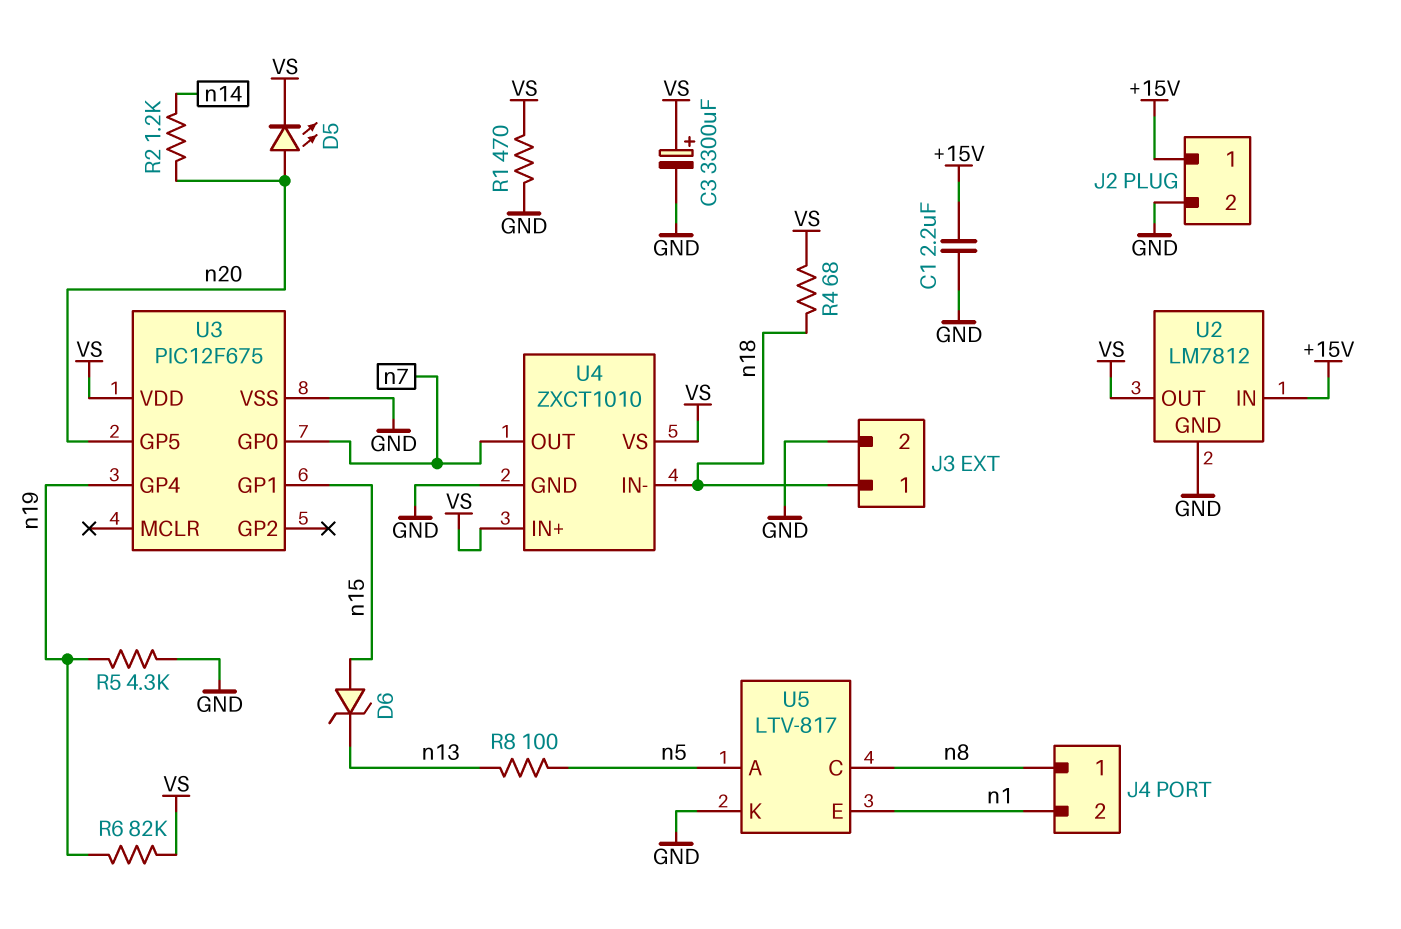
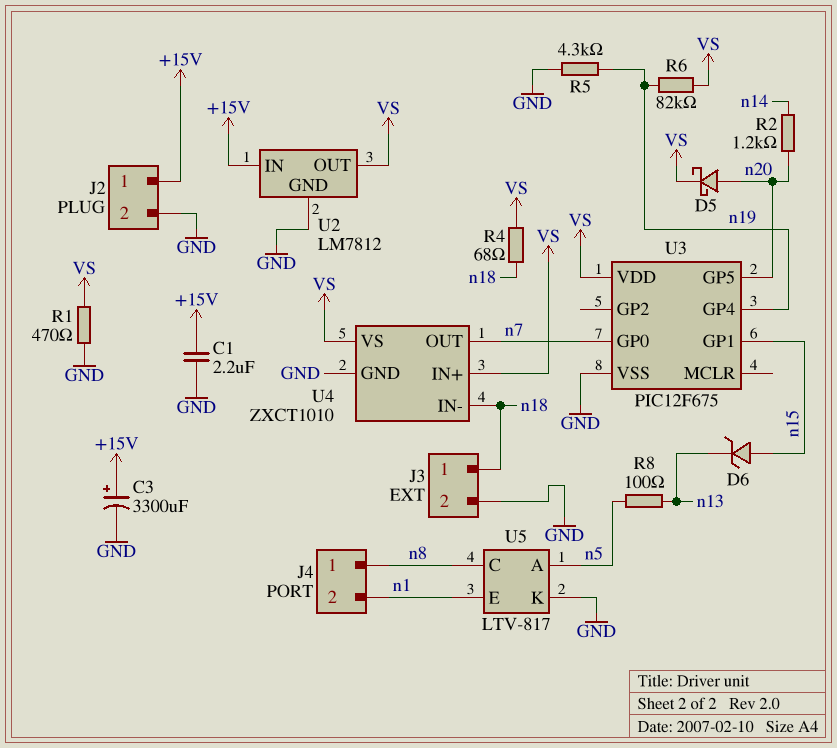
C3: 3300uF (plus VS, minus GND) -> 3300uF (plus +15V, minus GND)
D5: LED (A n20, K VS) -> schottky (A n20, K VS)

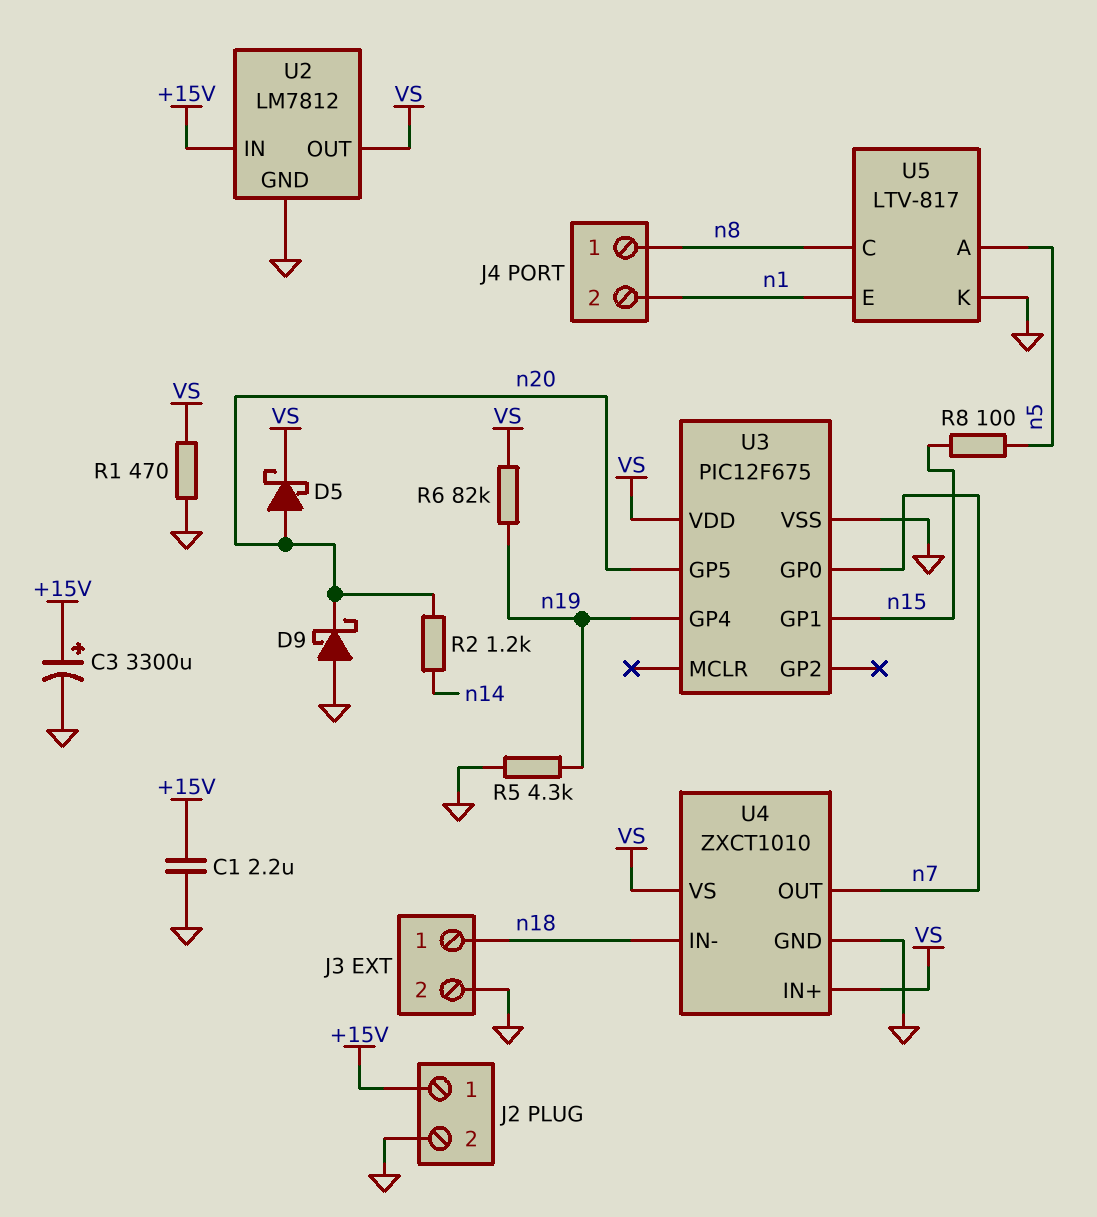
D6: zener (A n15, K n13) -> none
D9: none -> schottky (A GND, K n20)
R4: 68 (VS, n18) -> none
R8: 100 (n5, n13) -> 100 (n5, n15)

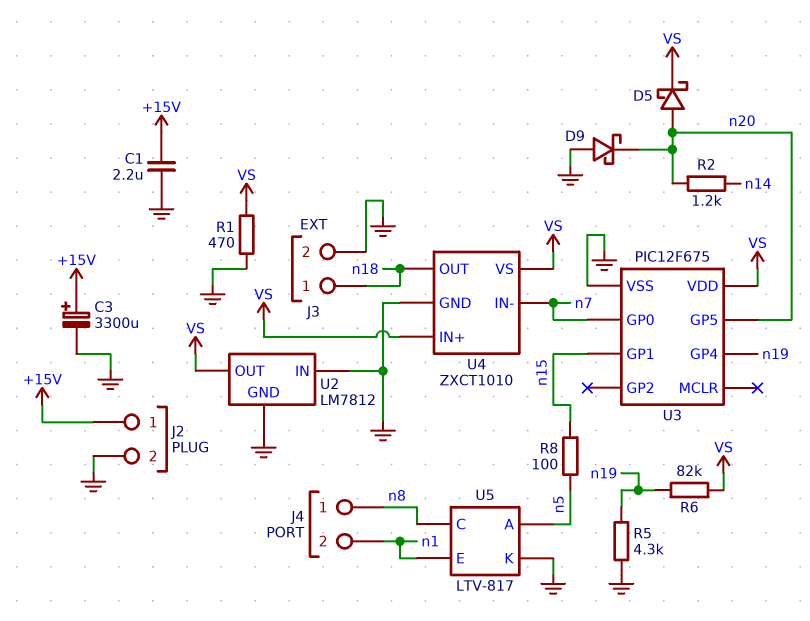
U2 pin IN: +15V -> GND
U4 pin IN-: n18 -> n7
U4 pin OUT: n7 -> n18

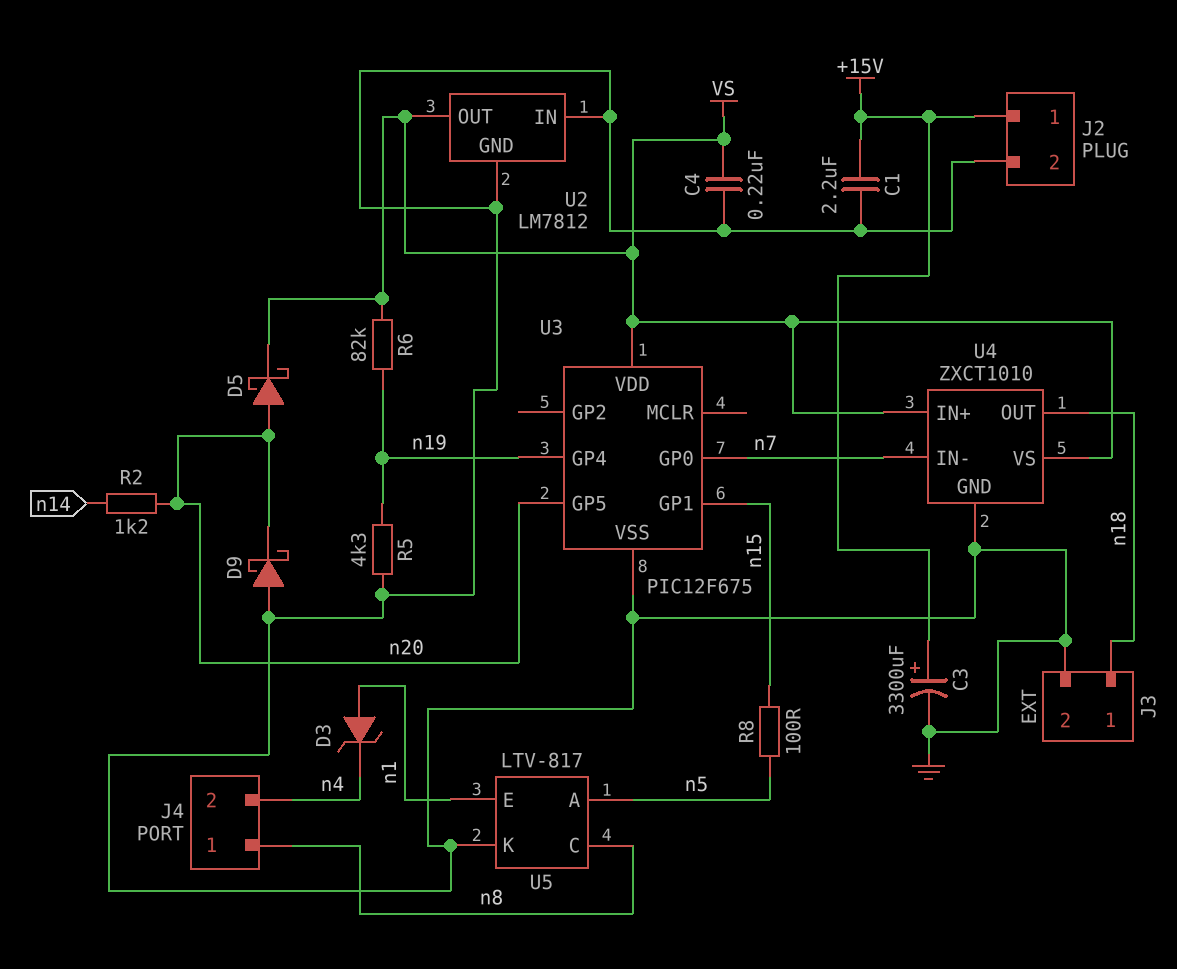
C4: none -> 220nF (GND, VS)
D3: none -> zener (A n1, K n4)
J4 pin 2: n1 -> n4
R1: 470 (GND, VS) -> none

